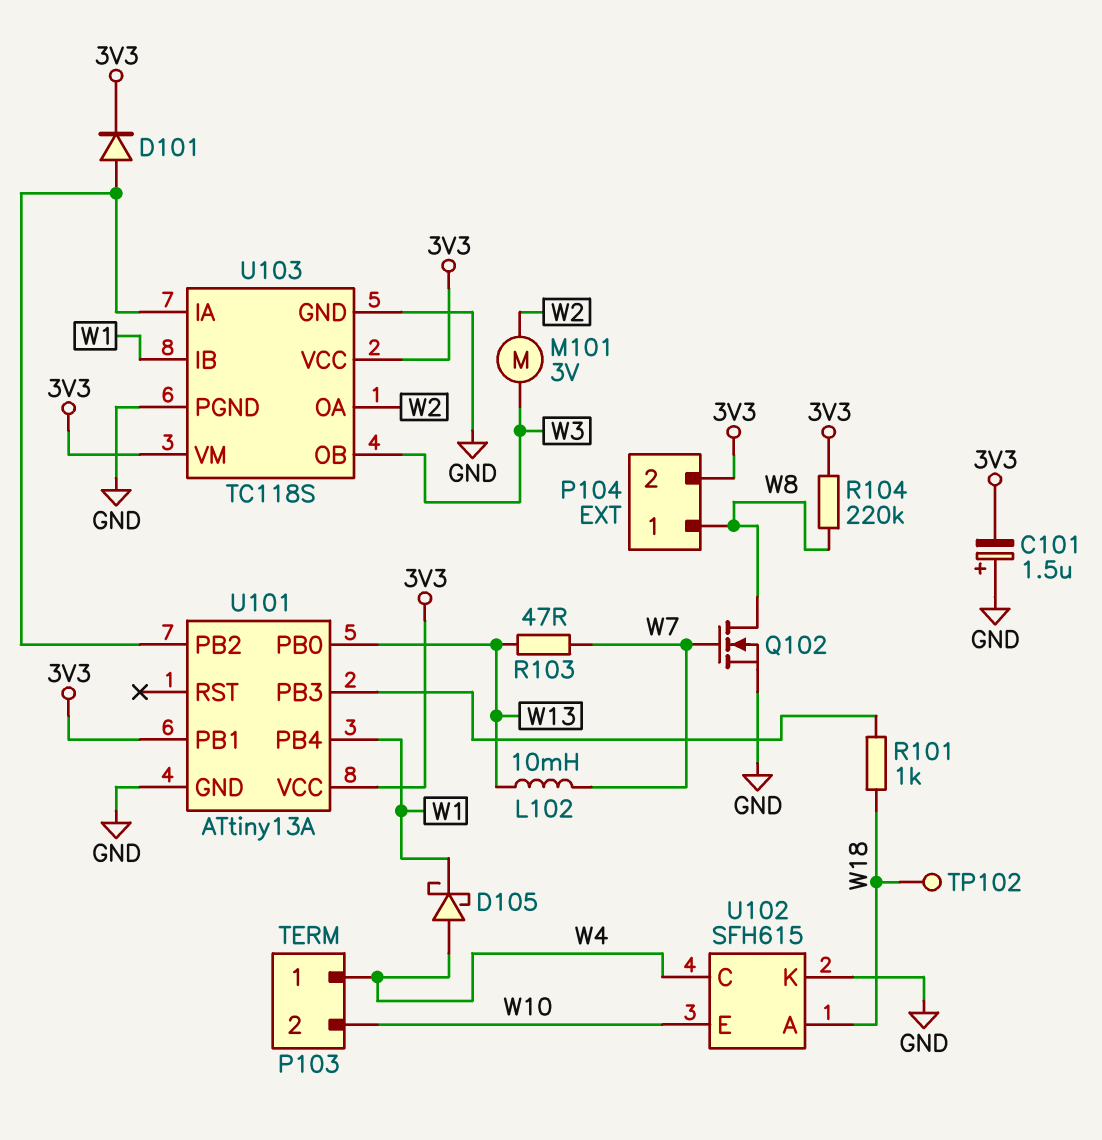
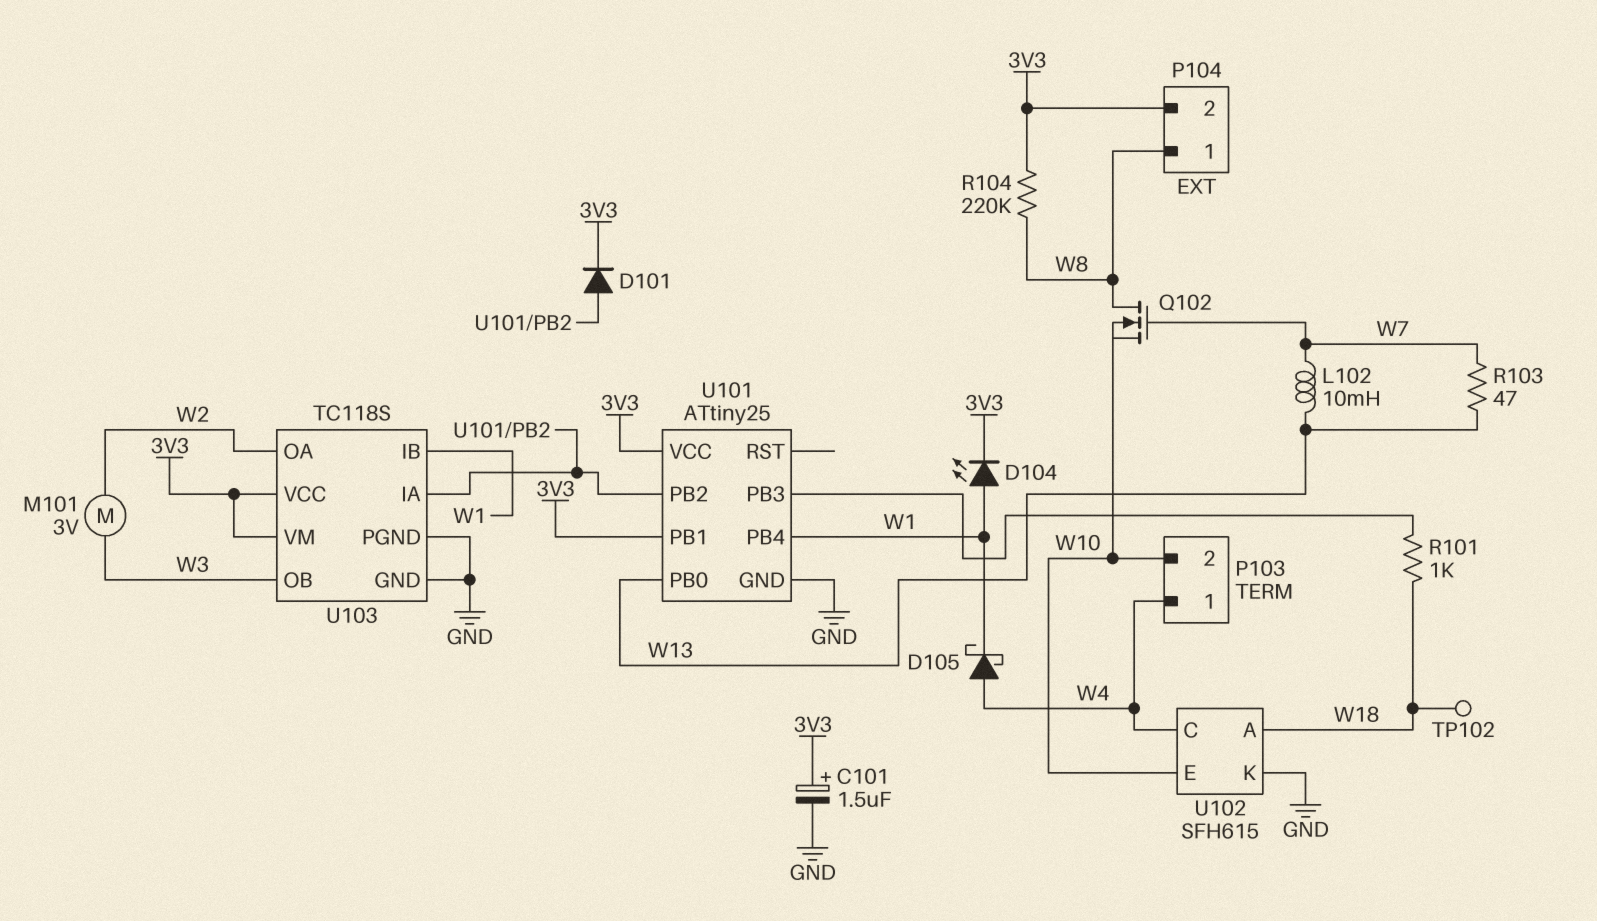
C101: 1.5uF (plus GND, minus 3V3) -> 1.5uF (plus 3V3, minus GND)
D104: none -> LED (A W1, K 3V3)
Q102: NMOS (G W7, D W8, S GND) -> NMOS (G W7, D W8, S W10)
U101: ATtiny13A -> ATtiny25

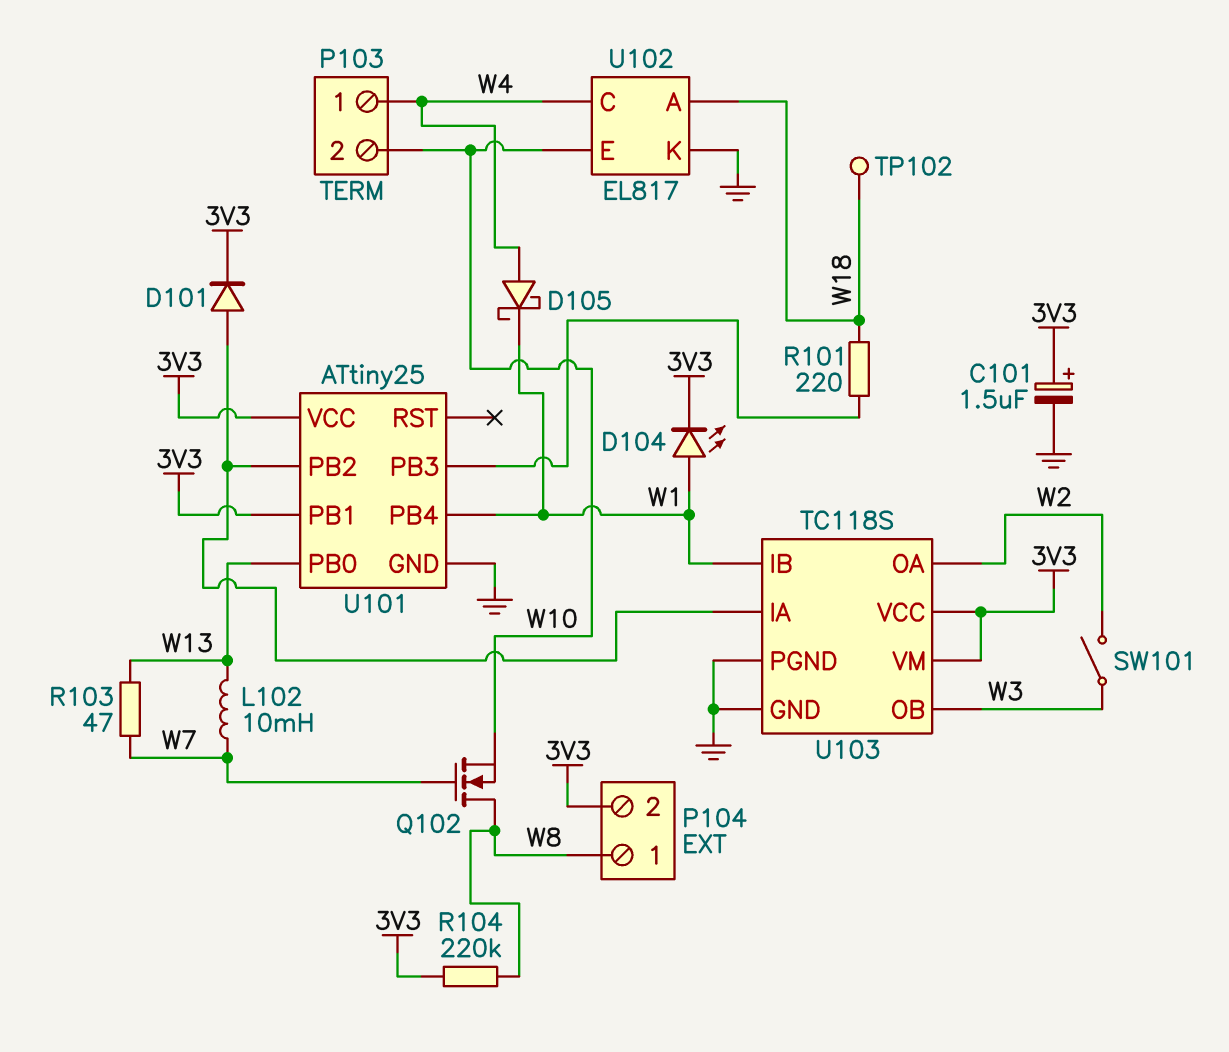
M101: motor 3V (W2, W3) -> none
R101: 1k (U101/PB3, W18) -> 220 (U101/PB3, W18)
SW101: none -> switch (W2, W3)
U102: SFH615 -> EL817

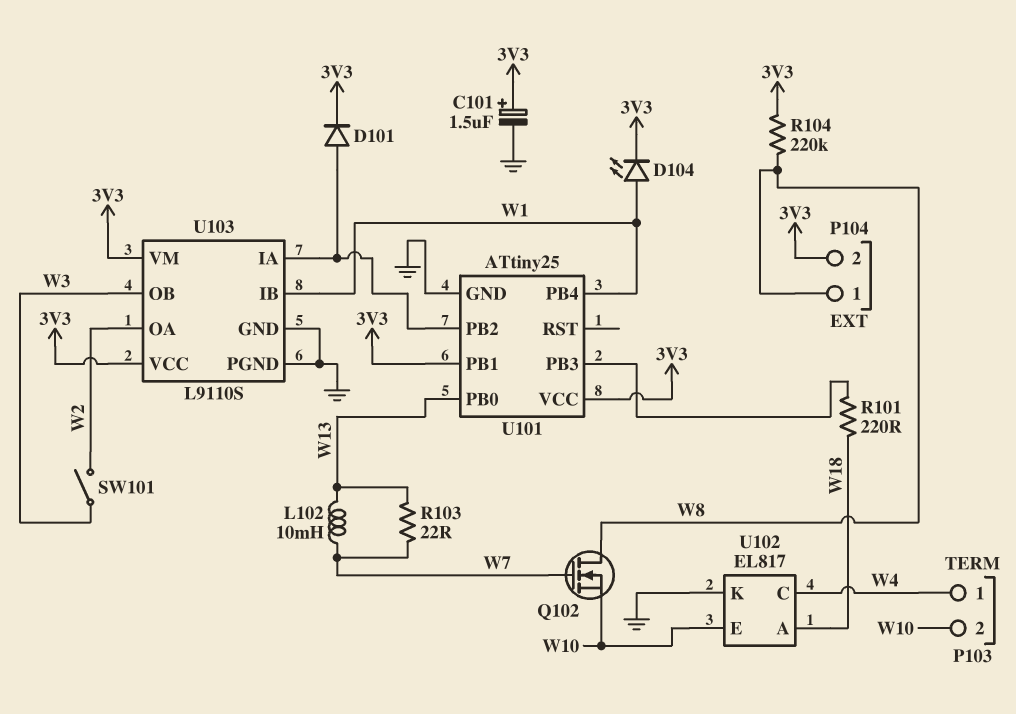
D105: schottky (A W4, K W1) -> none
R103: 47 (W7, W13) -> 22 (W7, W13)
TP102: test point (W18) -> none
U103: TC118S -> L9110S

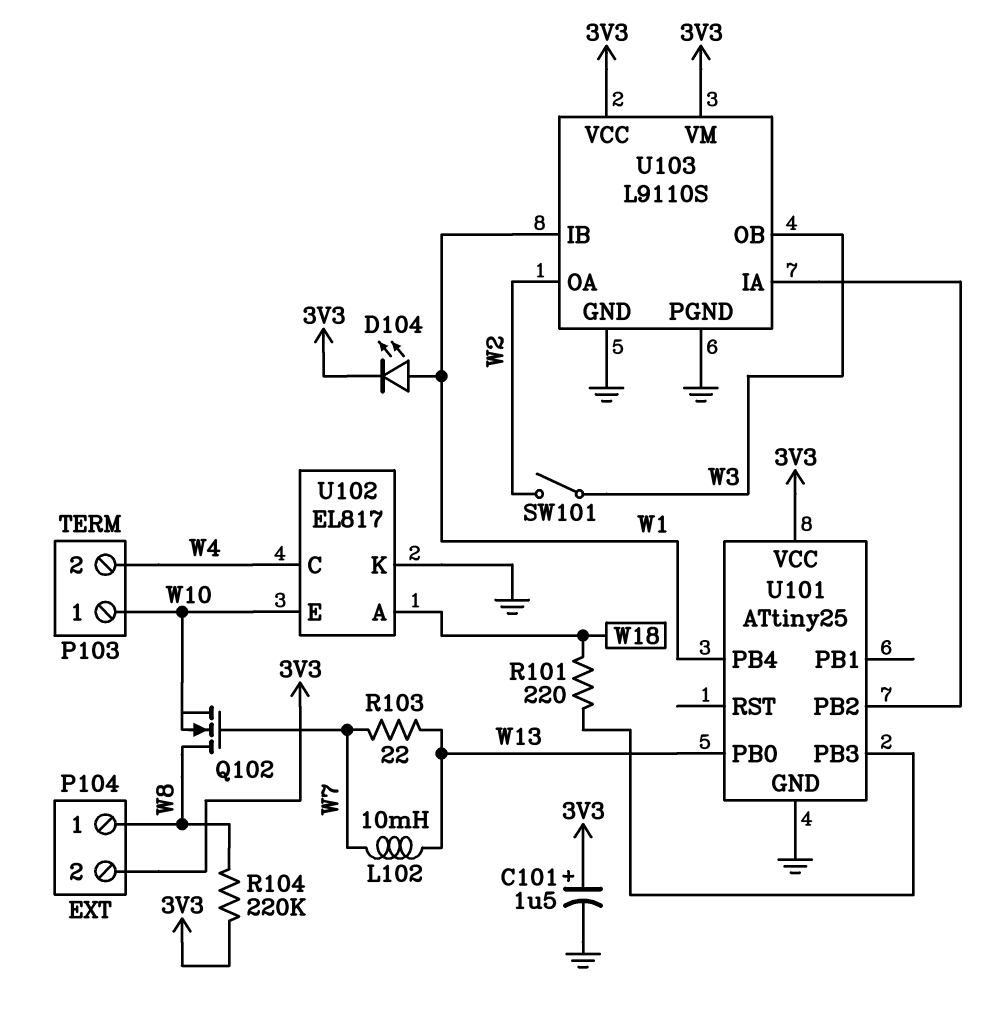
D101: diode (A U101/PB2, K 3V3) -> none
P103 pin 1: W4 -> W10
P103 pin 2: W10 -> W4
U101 pin PB1: 3V3 -> none

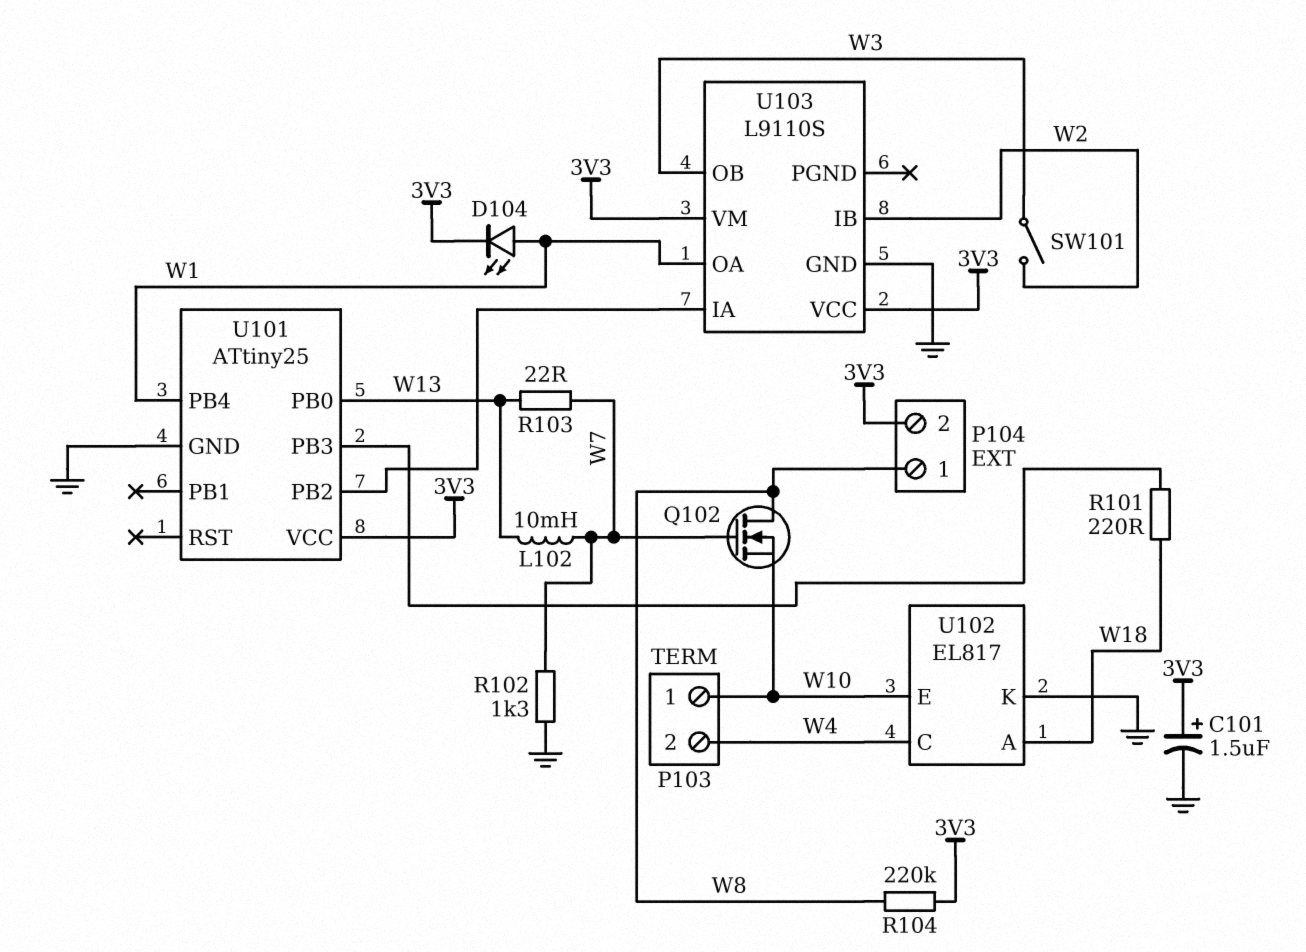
R102: none -> 1.3k (GND, W7)
U103 pin IB: W1 -> W2
U103 pin OA: W2 -> W1
U103 pin PGND: GND -> none

